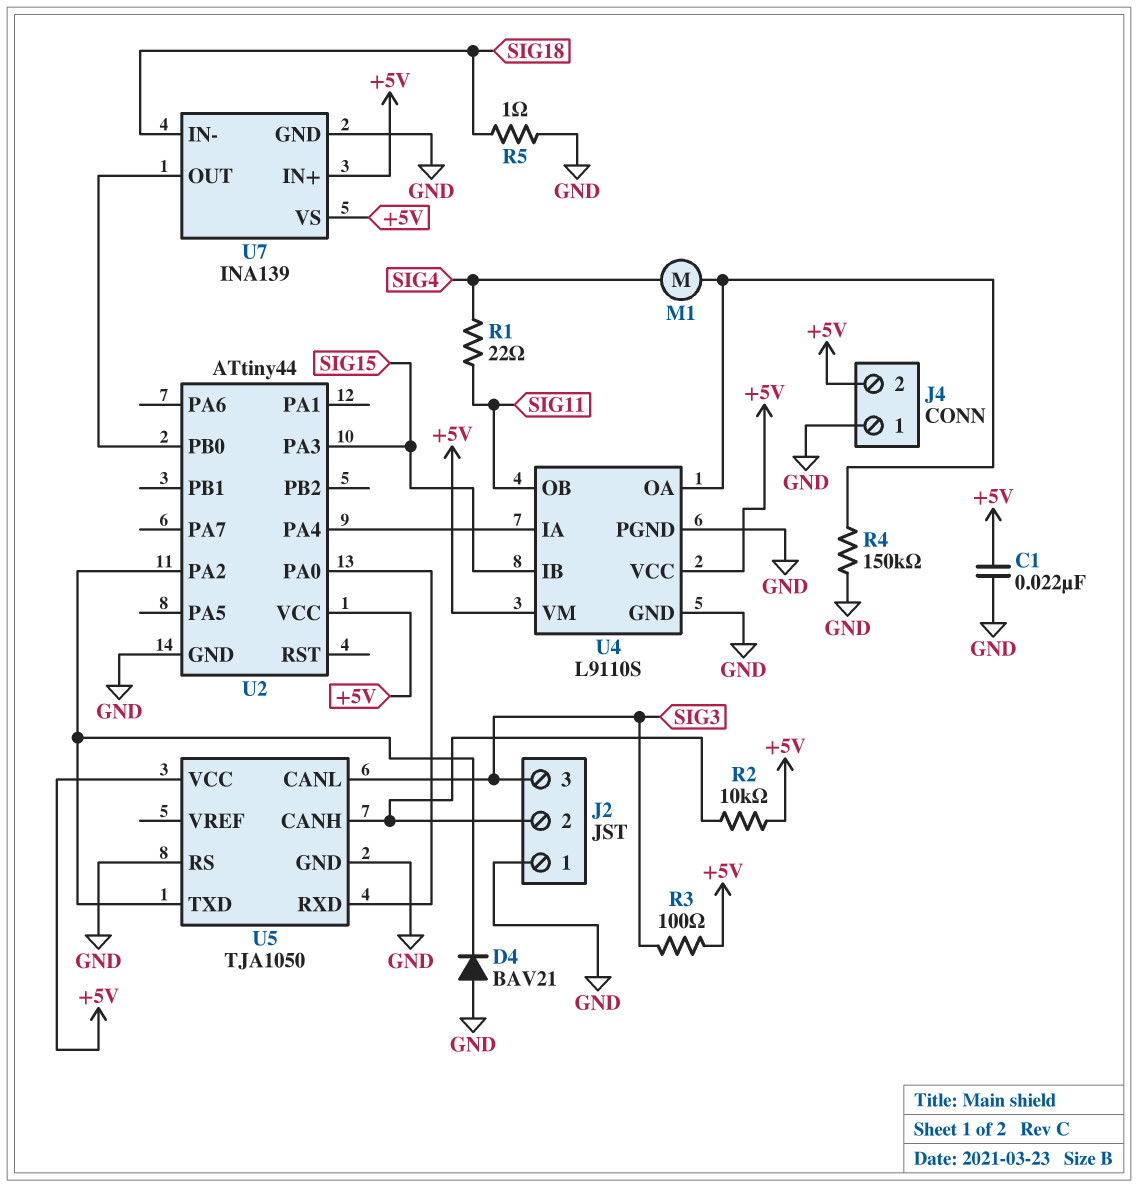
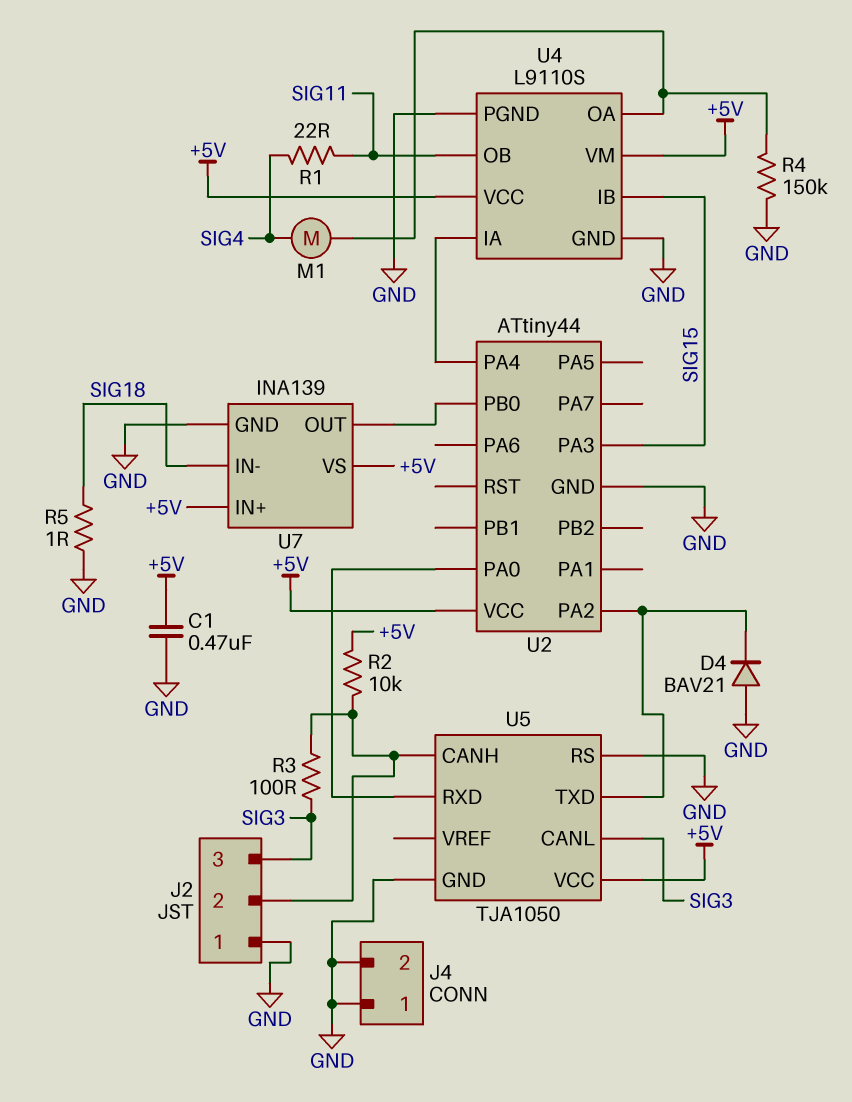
C1: 22nF (+5V, GND) -> 470nF (+5V, GND)
J4 pin 2: +5V -> GND
R3: 100 (+5V, SIG3) -> 100 (J2/2, SIG3)

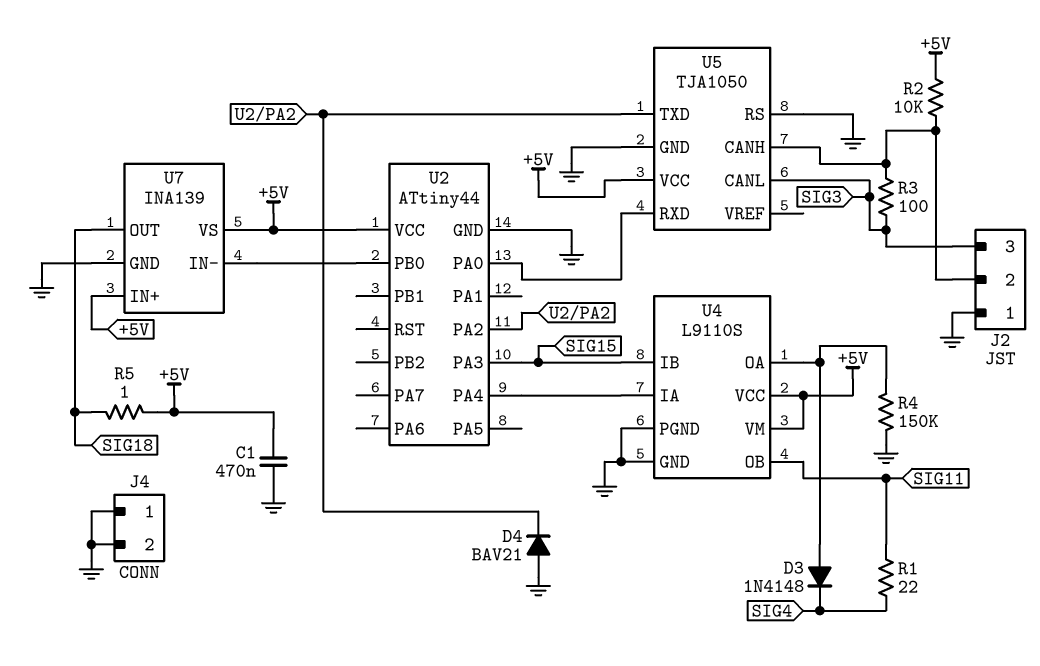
D3: none -> diode 1N4148 (A U4/OA, K SIG4)
M1: motor (SIG4, U4/OA) -> none
R5: 1 (GND, SIG18) -> 1 (+5V, SIG18)
U7 pin IN-: SIG18 -> U2/PB0
U7 pin OUT: U2/PB0 -> SIG18

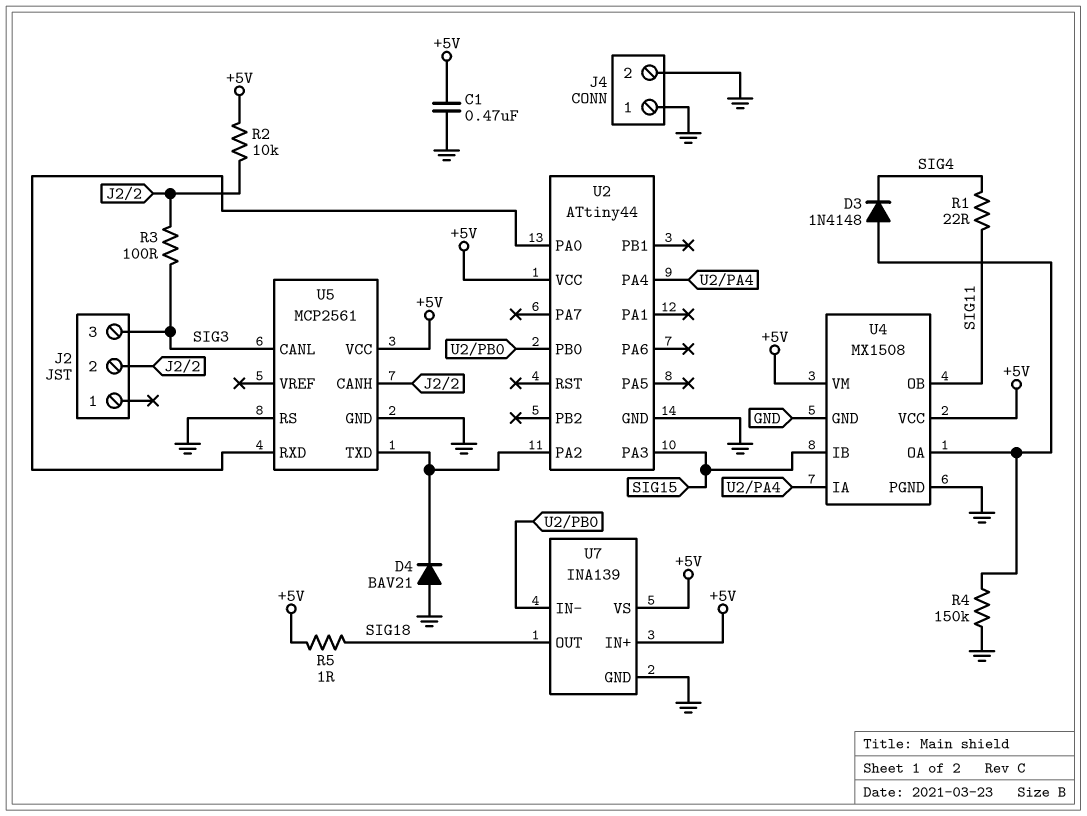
J2 pin 1: GND -> none
U4: L9110S -> MX1508
U5: TJA1050 -> MCP2561

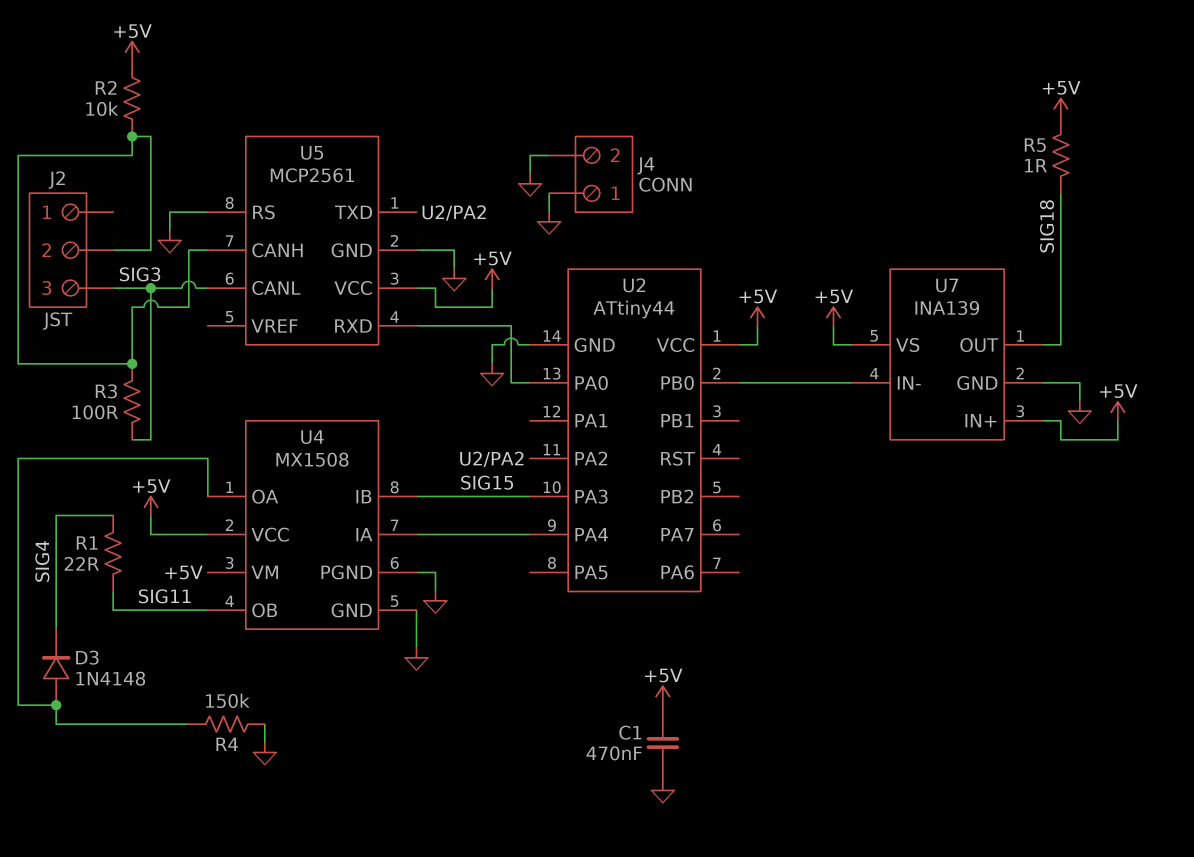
D4: diode BAV21 (A GND, K U2/PA2) -> none

